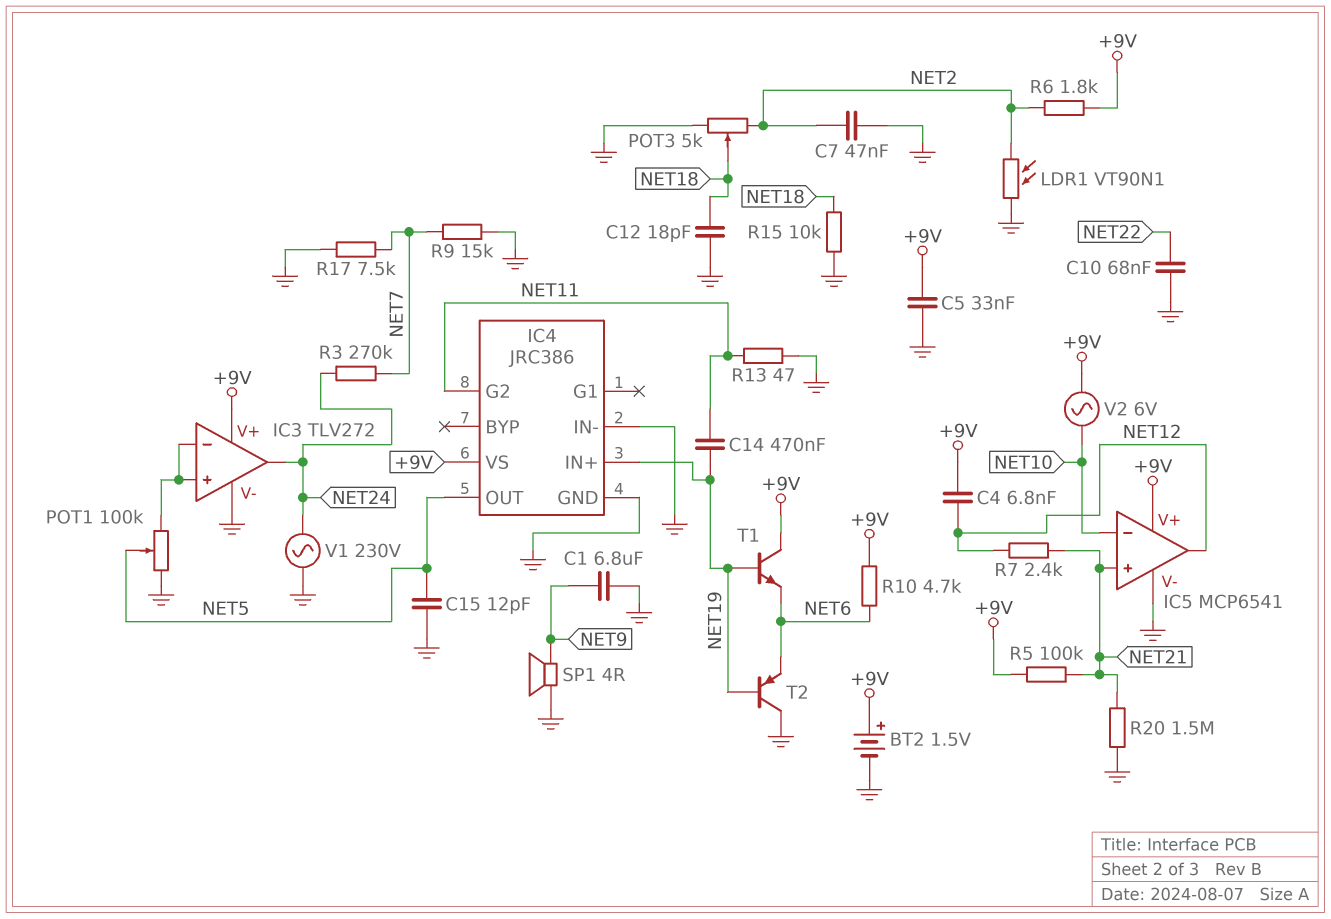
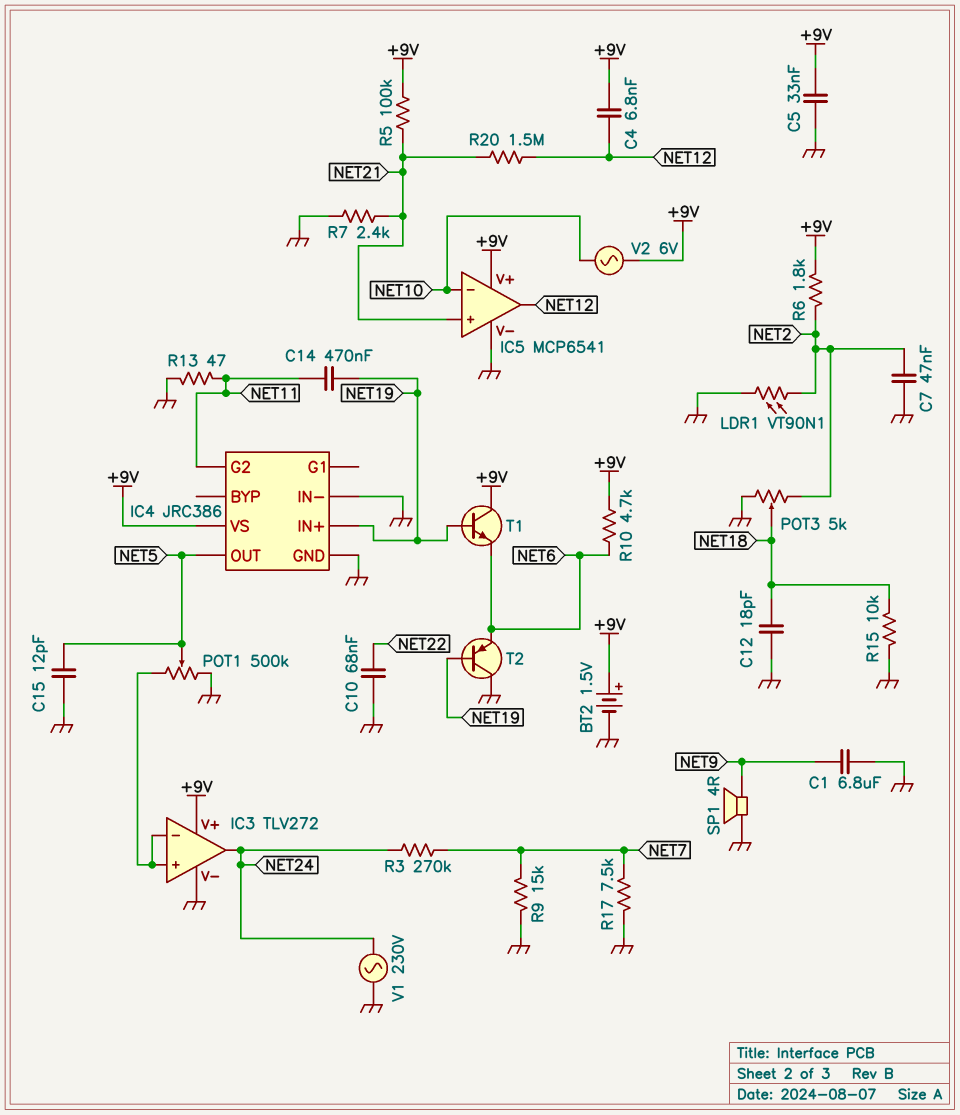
POT1: 100k (GND, IC3/in+, wiper NET5) -> 500k (GND, IC3/in+, wiper NET5)
R7: 2.4k (NET12, NET21) -> 2.4k (GND, NET21)
R20: 1.5M (GND, NET21) -> 1.5M (NET12, NET21)

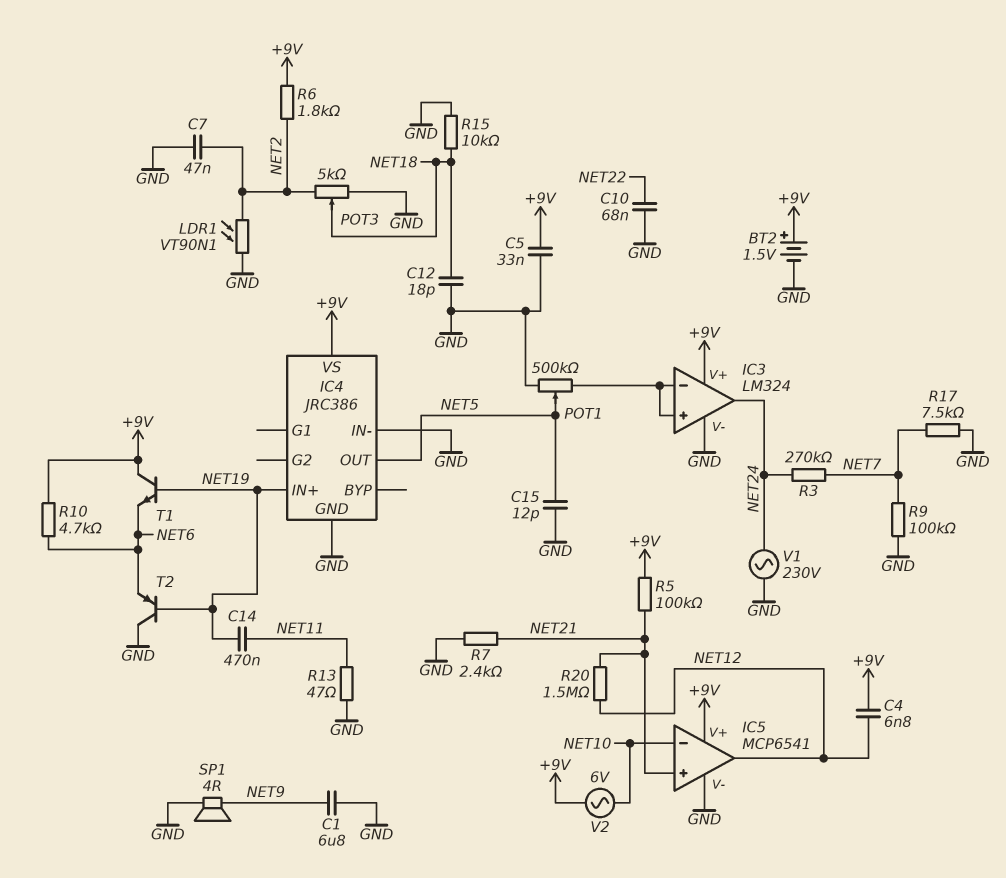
IC3: TLV272 -> LM324
IC4 pin G2: NET11 -> none
R9: 15k (GND, NET7) -> 100k (GND, NET7)

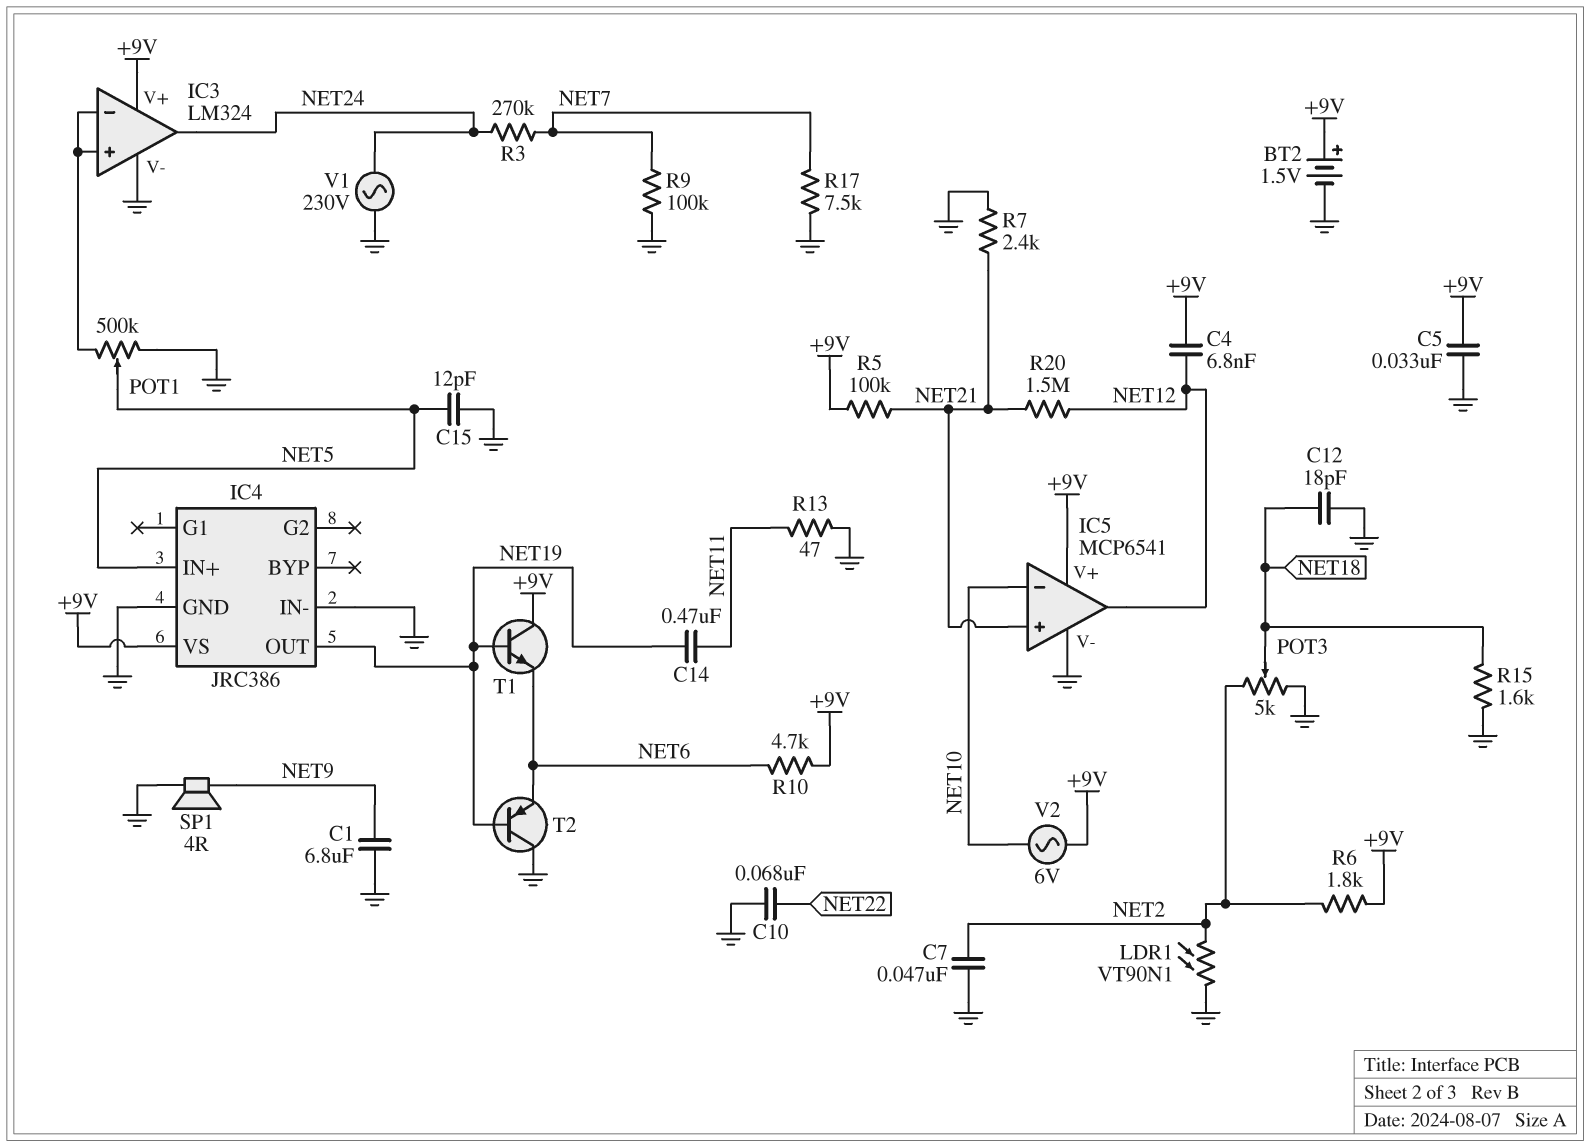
IC4 pin IN+: NET19 -> NET5
IC4 pin OUT: NET5 -> NET19
R15: 10k (GND, NET18) -> 1.6k (GND, NET18)

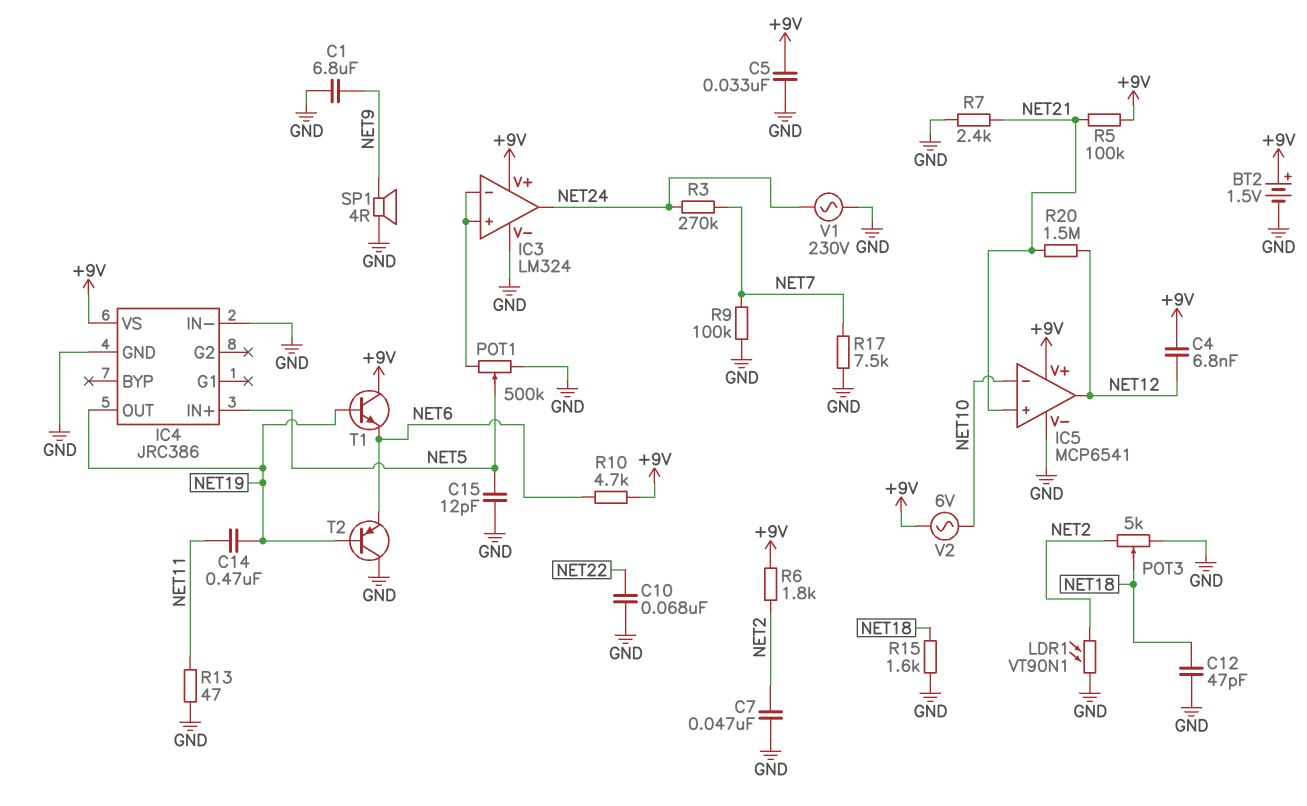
C12: 18pF (GND, NET18) -> 47pF (GND, NET18)

